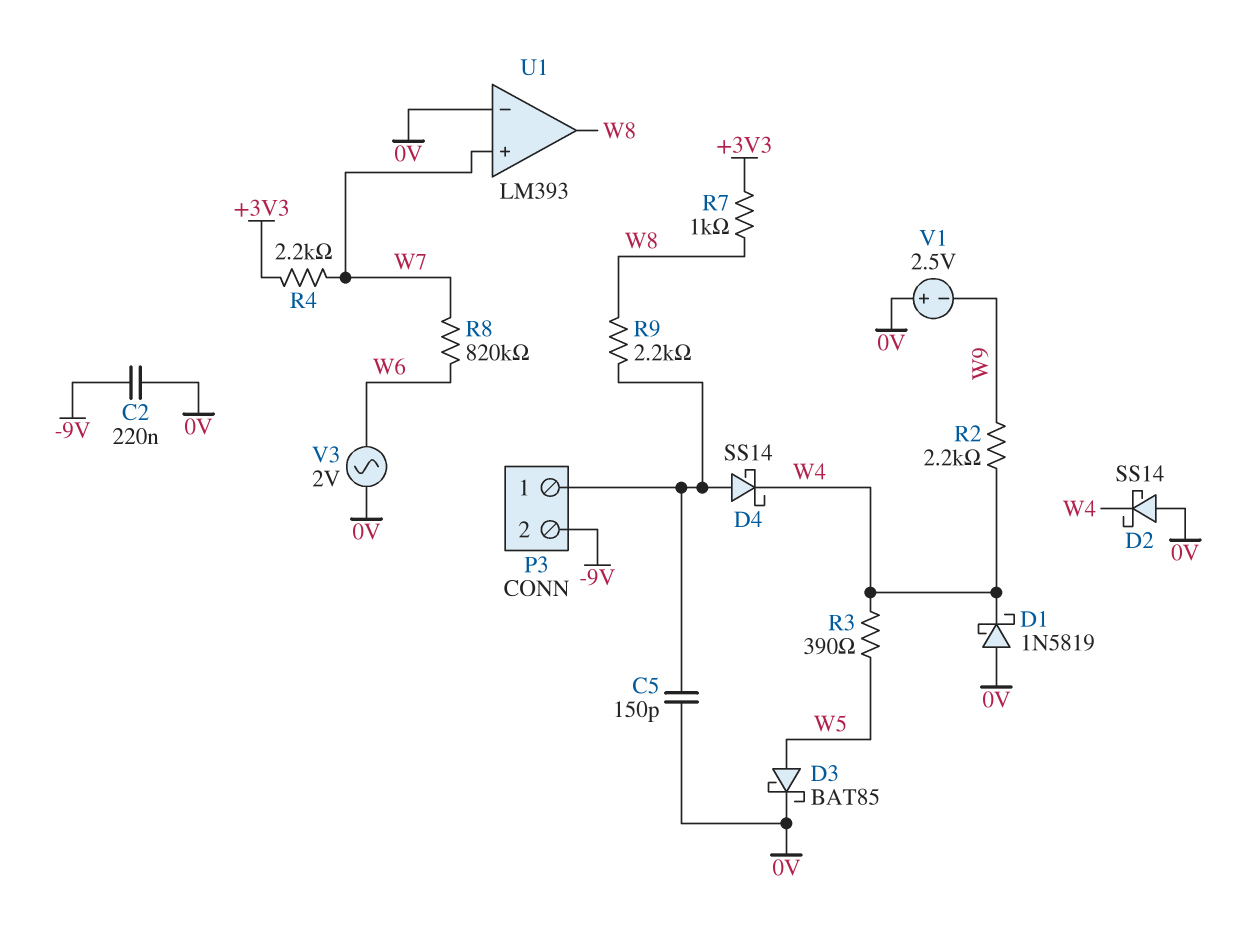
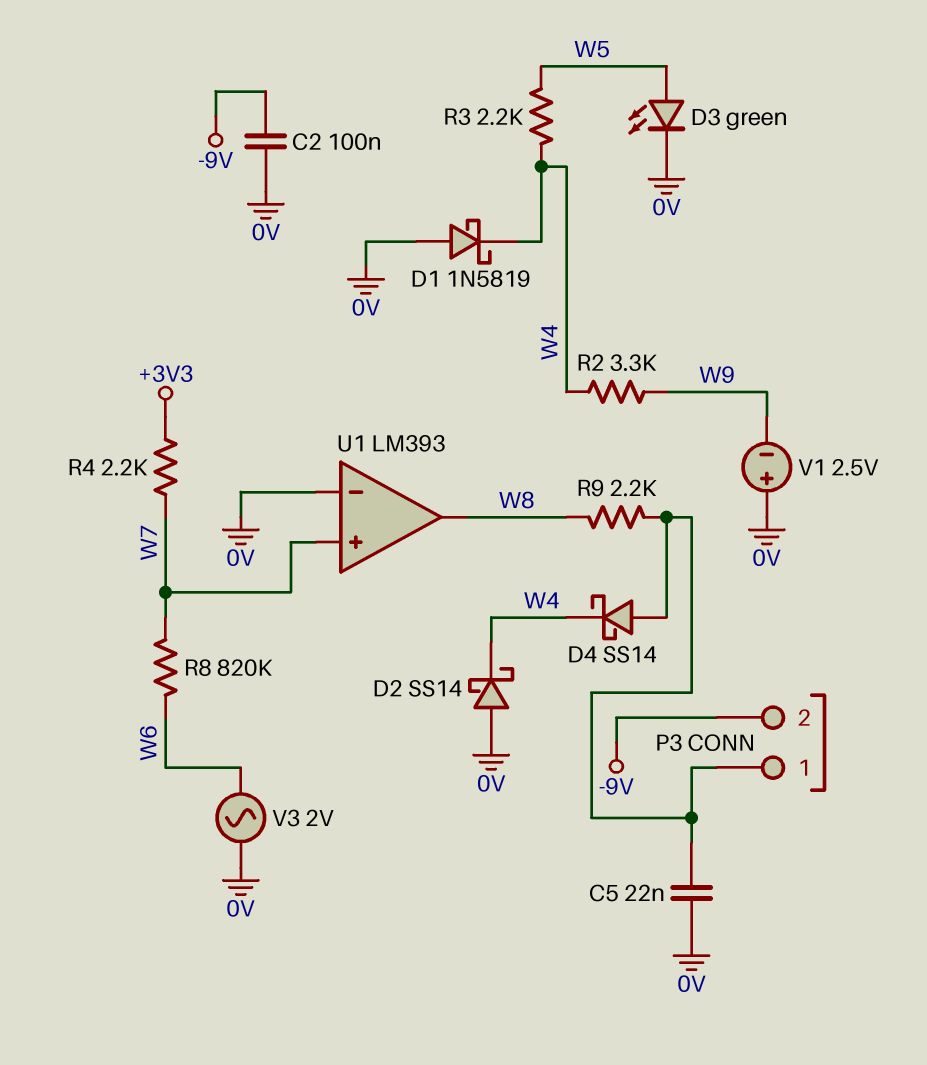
C2: 220nF (-9V, 0V) -> 100nF (-9V, 0V)
C5: 150pF (0V, P3/1) -> 22nF (0V, P3/1)
D3: schottky BAT85 (A W5, K 0V) -> LED green (A W5, K 0V)
R2: 2.2k (W4, W9) -> 3.3k (W4, W9)
R3: 390 (W4, W5) -> 2.2k (W4, W5)
R7: 1k (+3V3, W8) -> none

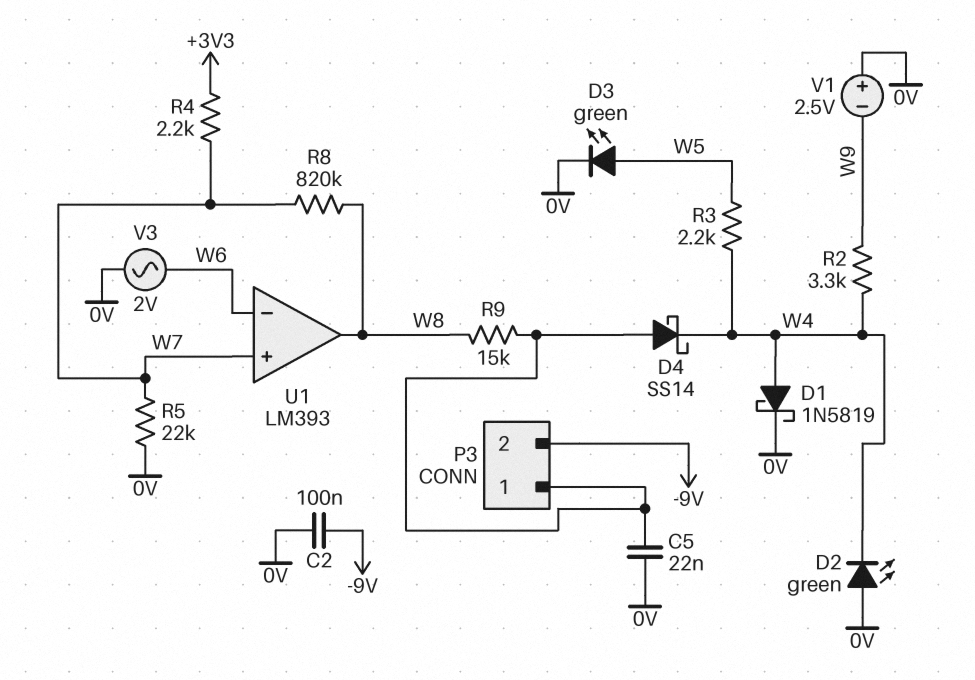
D1: schottky 1N5819 (A 0V, K W4) -> schottky 1N5819 (A W4, K 0V)
D2: schottky SS14 (A 0V, K W4) -> LED green (A 0V, K W4)
R5: none -> 22k (0V, W7)
R8: 820k (W6, W7) -> 820k (W7, W8)
R9: 2.2k (P3/1, W8) -> 15k (P3/1, W8)
U1 pin in-: 0V -> W6

